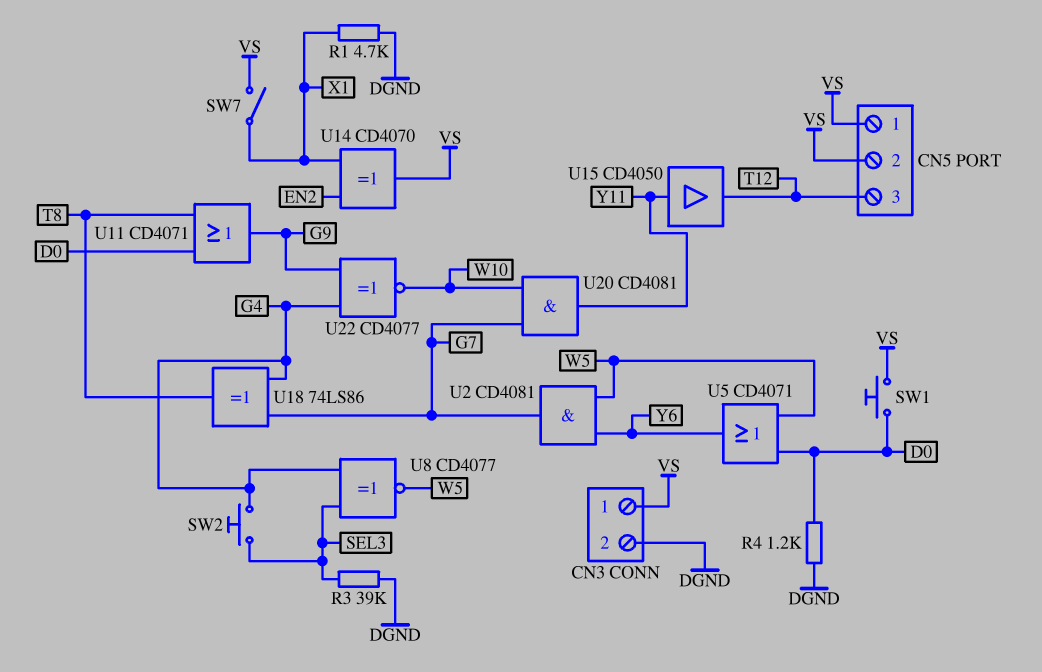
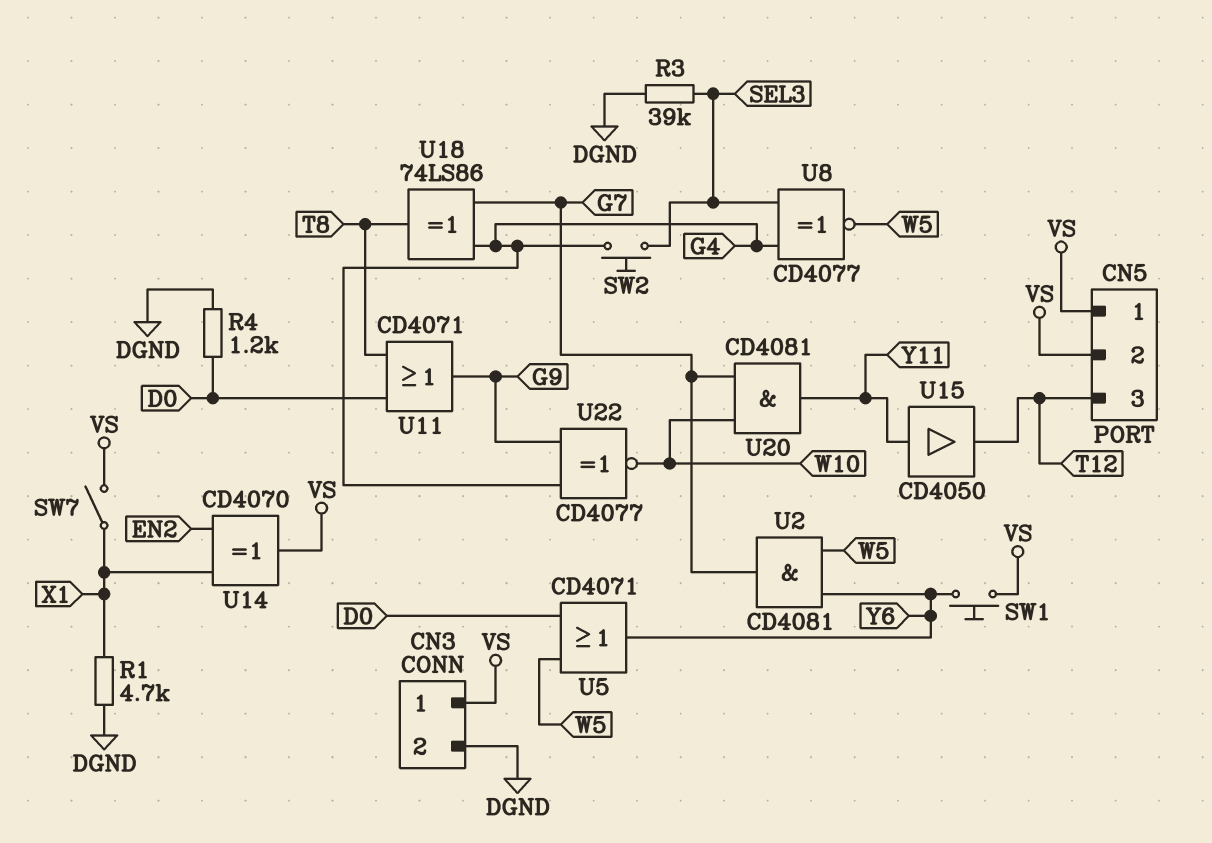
SW1: button (D0, VS) -> button (VS, Y6)

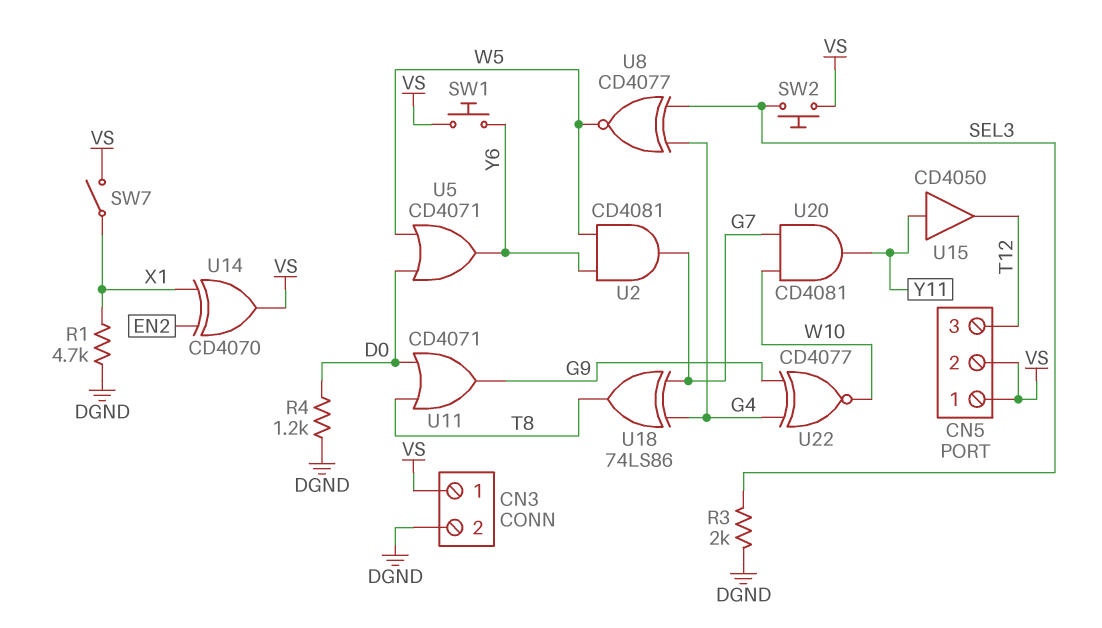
R3: 39k (DGND, SEL3) -> 2k (DGND, SEL3)
SW2: button (G4, SEL3) -> button (SEL3, VS)

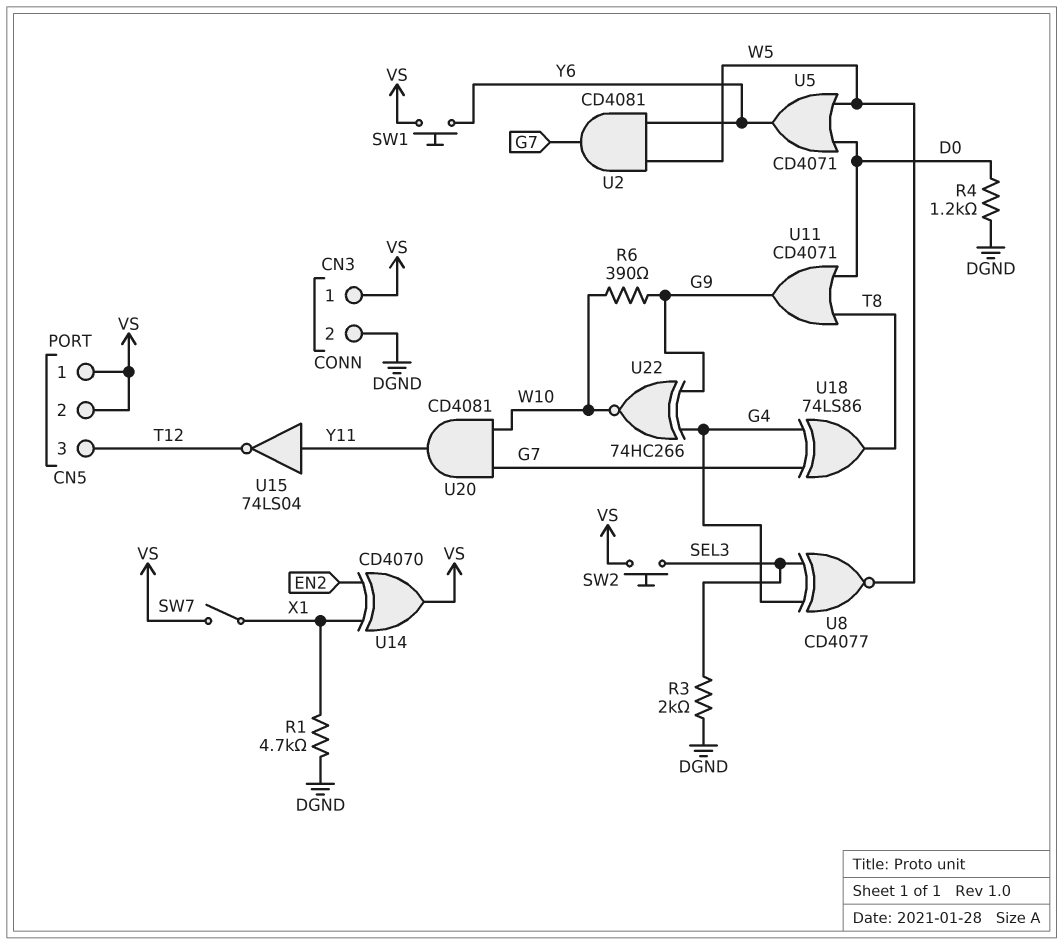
R6: none -> 390 (G9, W10)
U15: buffer CD4050 (in Y11, out T12) -> NOT 74LS04 (in Y11, out T12)
U22: XNOR CD4077 (in G4, in G9, out W10) -> XNOR 74HC266 (in G4, in G9, out W10)

